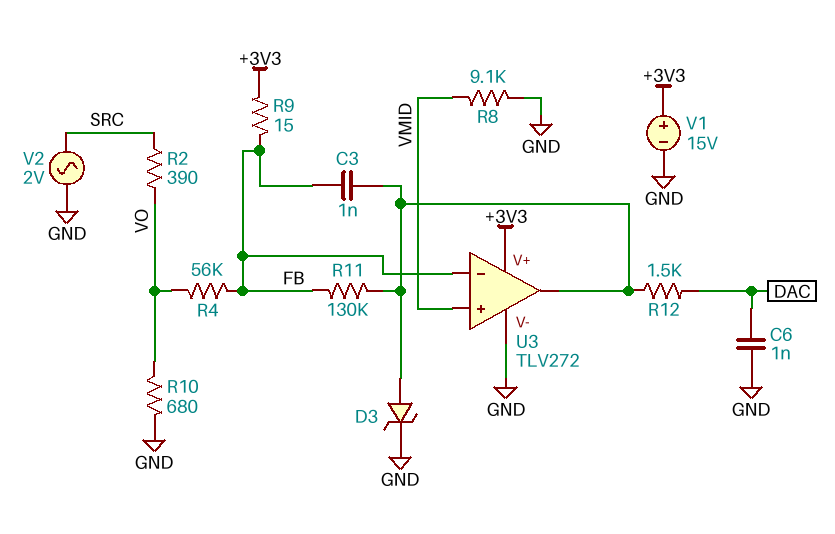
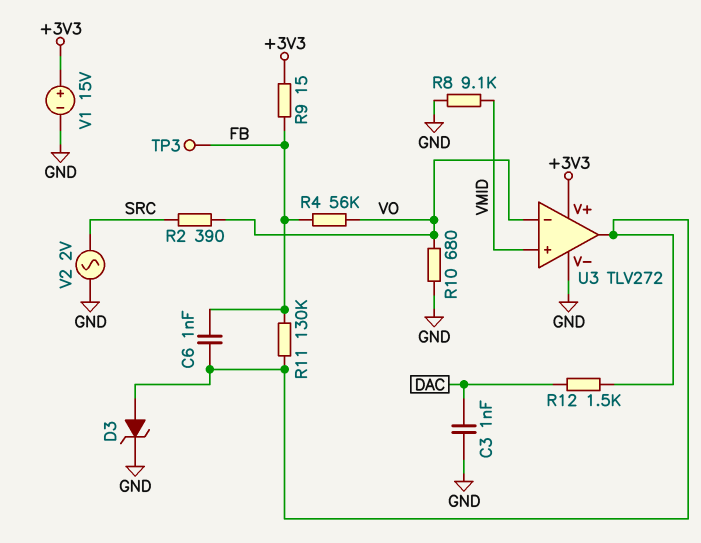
C3: 1nF (FB, U3/out) -> 1nF (DAC, GND)
C6: 1nF (DAC, GND) -> 1nF (FB, U3/out)
TP3: none -> test point (FB)
U3 pin in-: FB -> VO

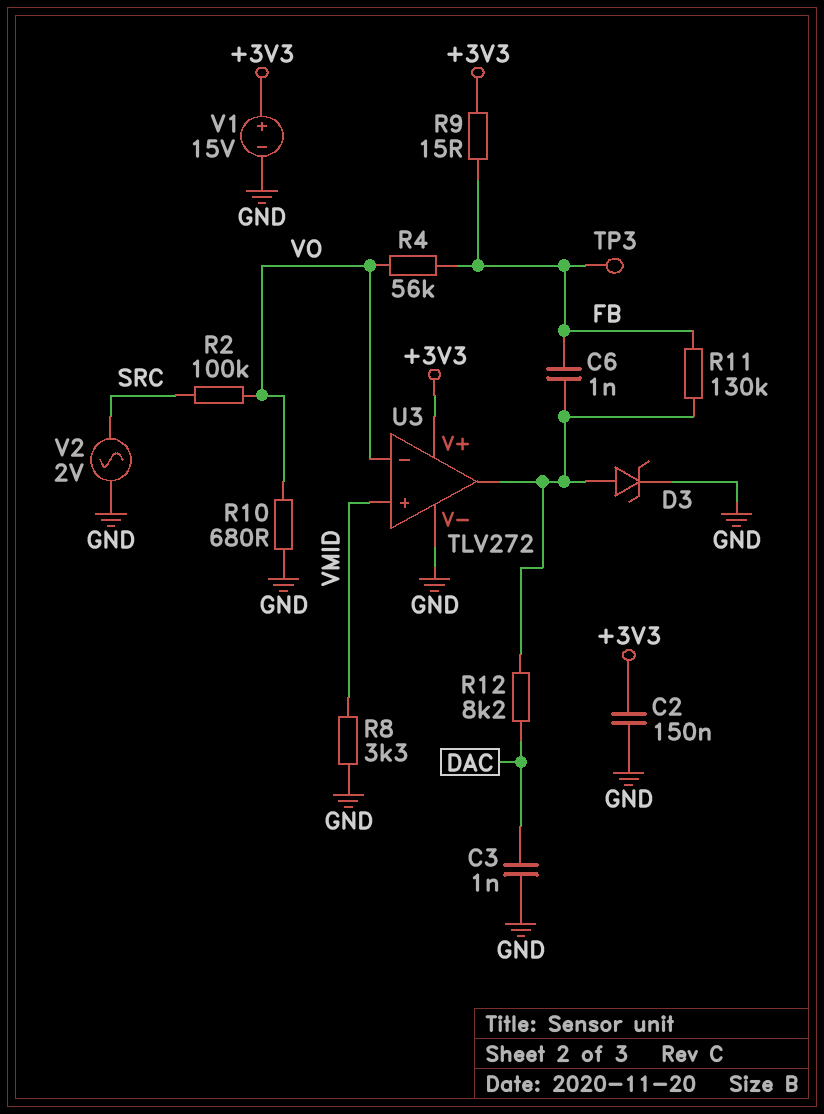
C2: none -> 150nF (+3V3, GND)
R2: 390 (SRC, VO) -> 100k (SRC, VO)
R8: 9.1k (GND, VMID) -> 3.3k (GND, VMID)
R12: 1.5k (DAC, U3/out) -> 8.2k (DAC, U3/out)

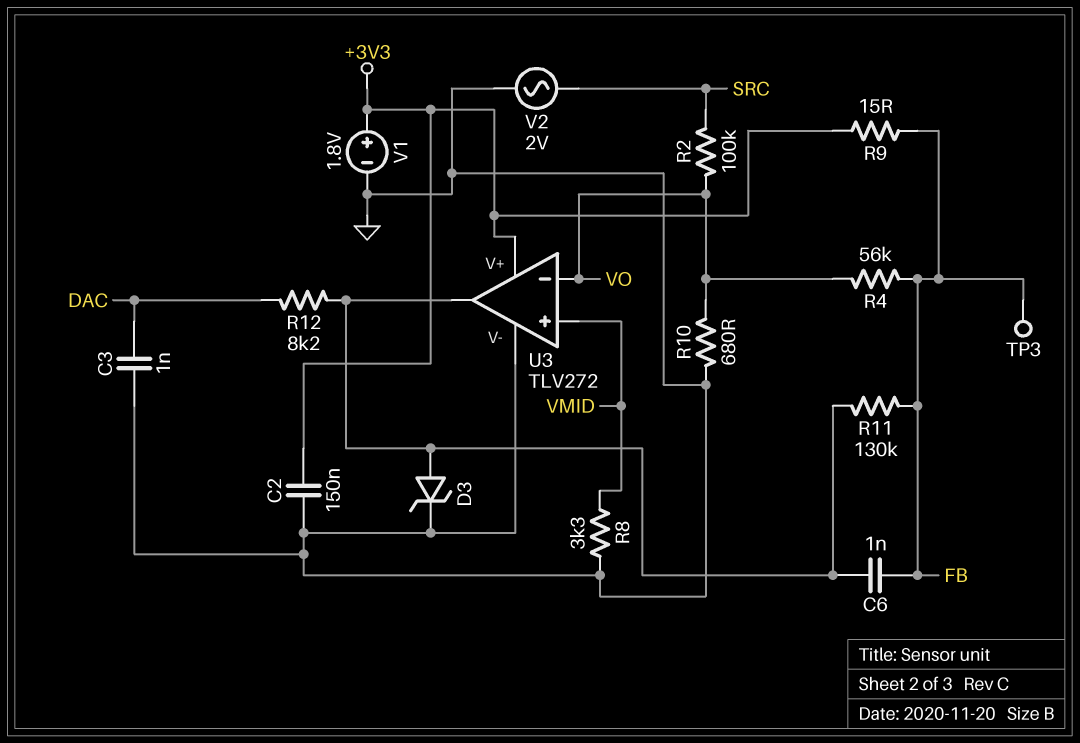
V1: 15V (plus +3V3, minus GND) -> 1.8V (plus +3V3, minus GND)

